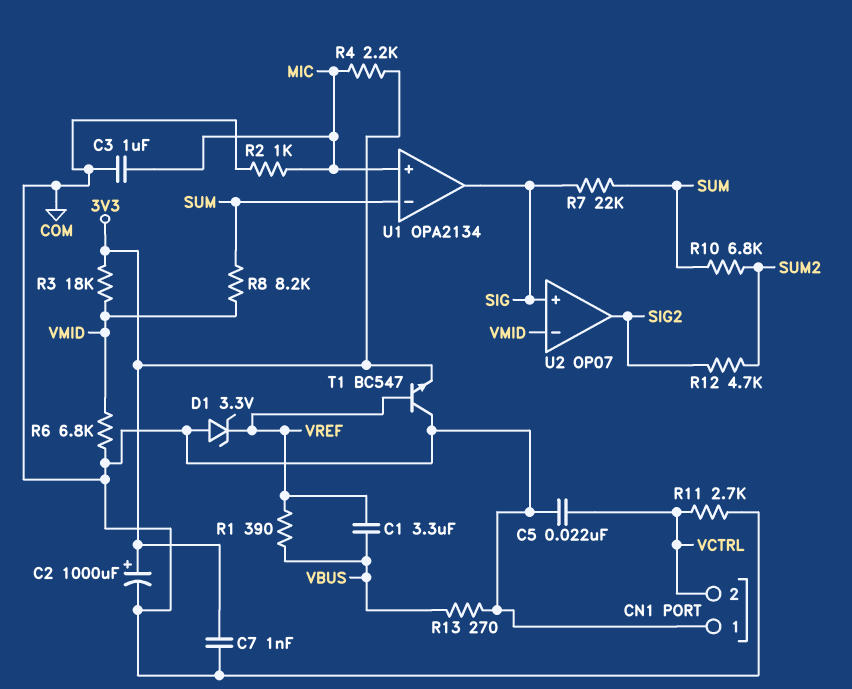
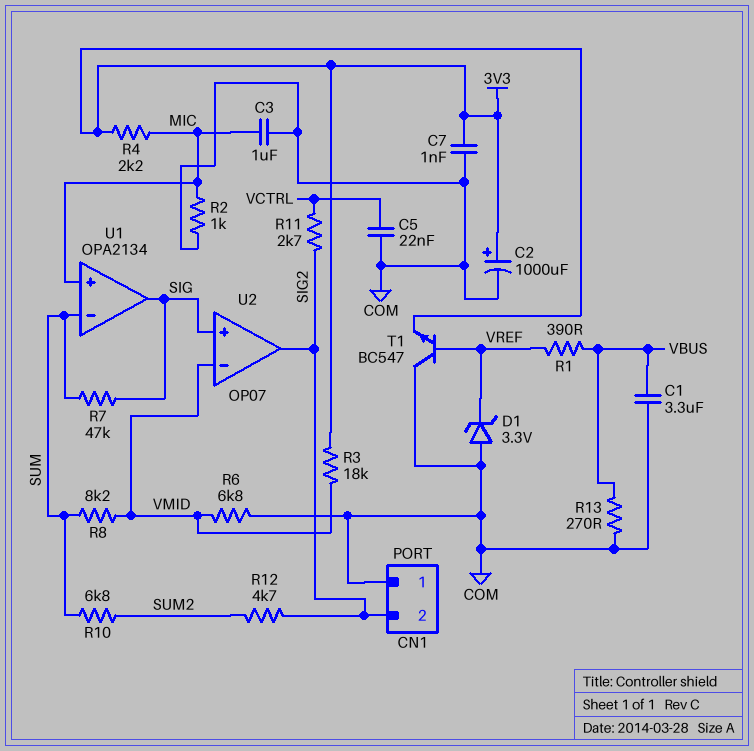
C1: 3.3uF (VBUS, VREF) -> 3.3uF (COM, VBUS)
CN1 pin 2: VCTRL -> SIG2
R7: 22k (SIG, SUM) -> 47k (SIG, SUM)
R11: 2.7k (COM, VCTRL) -> 2.7k (SIG2, VCTRL)

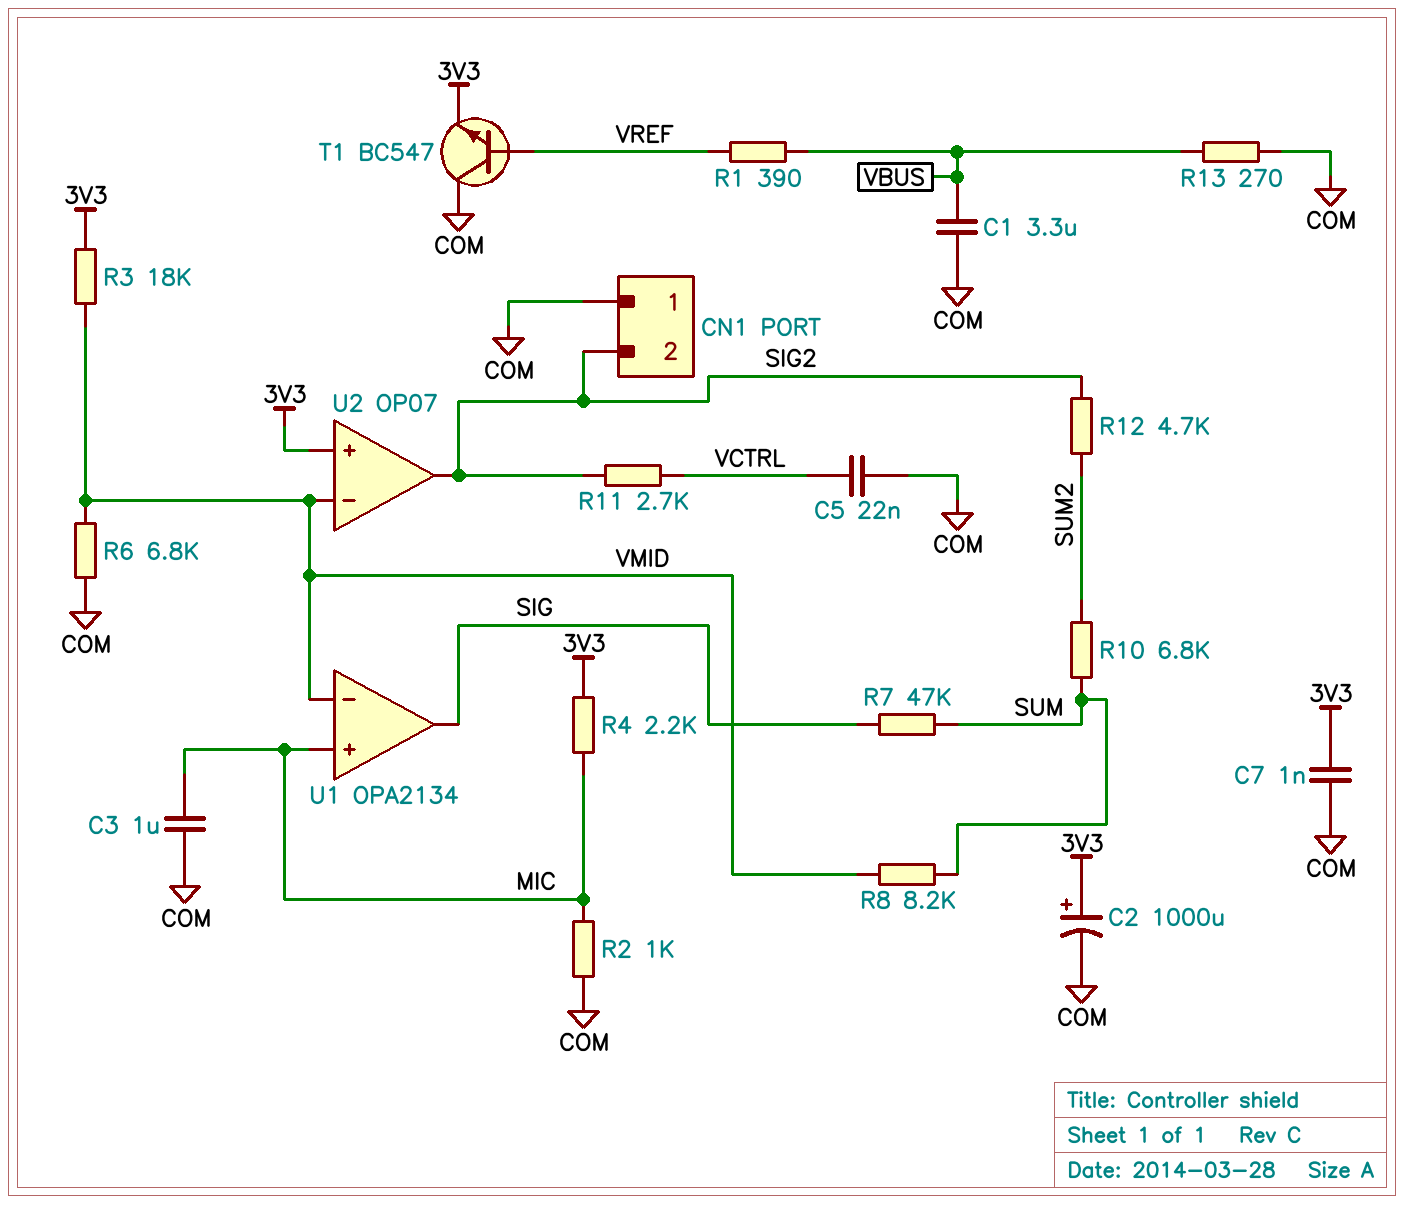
D1: zener 3.3V (A COM, K VREF) -> none
U1 pin in-: SUM -> VMID
U2 pin in+: SIG -> 3V3

